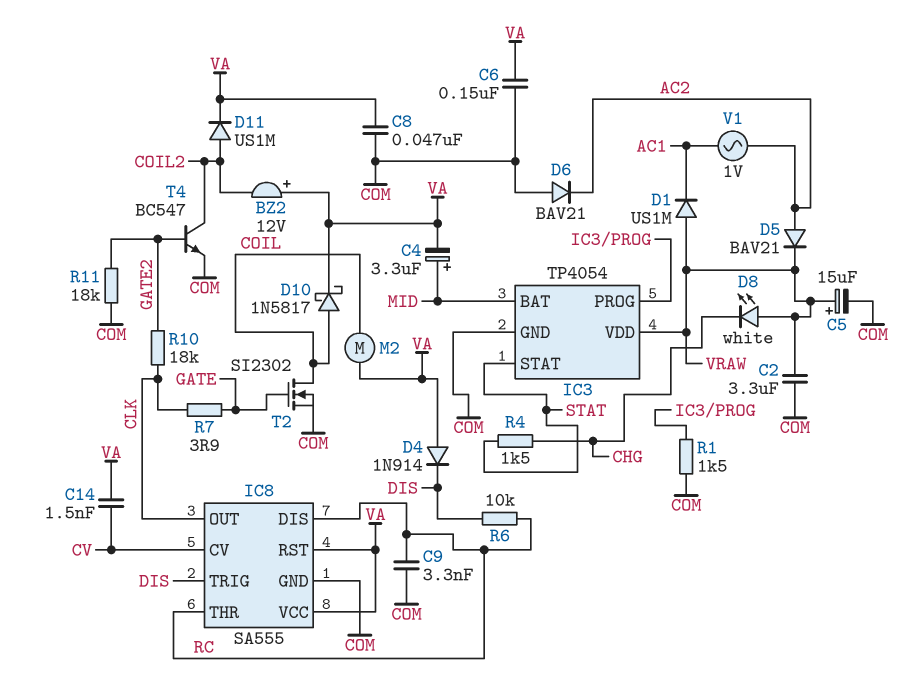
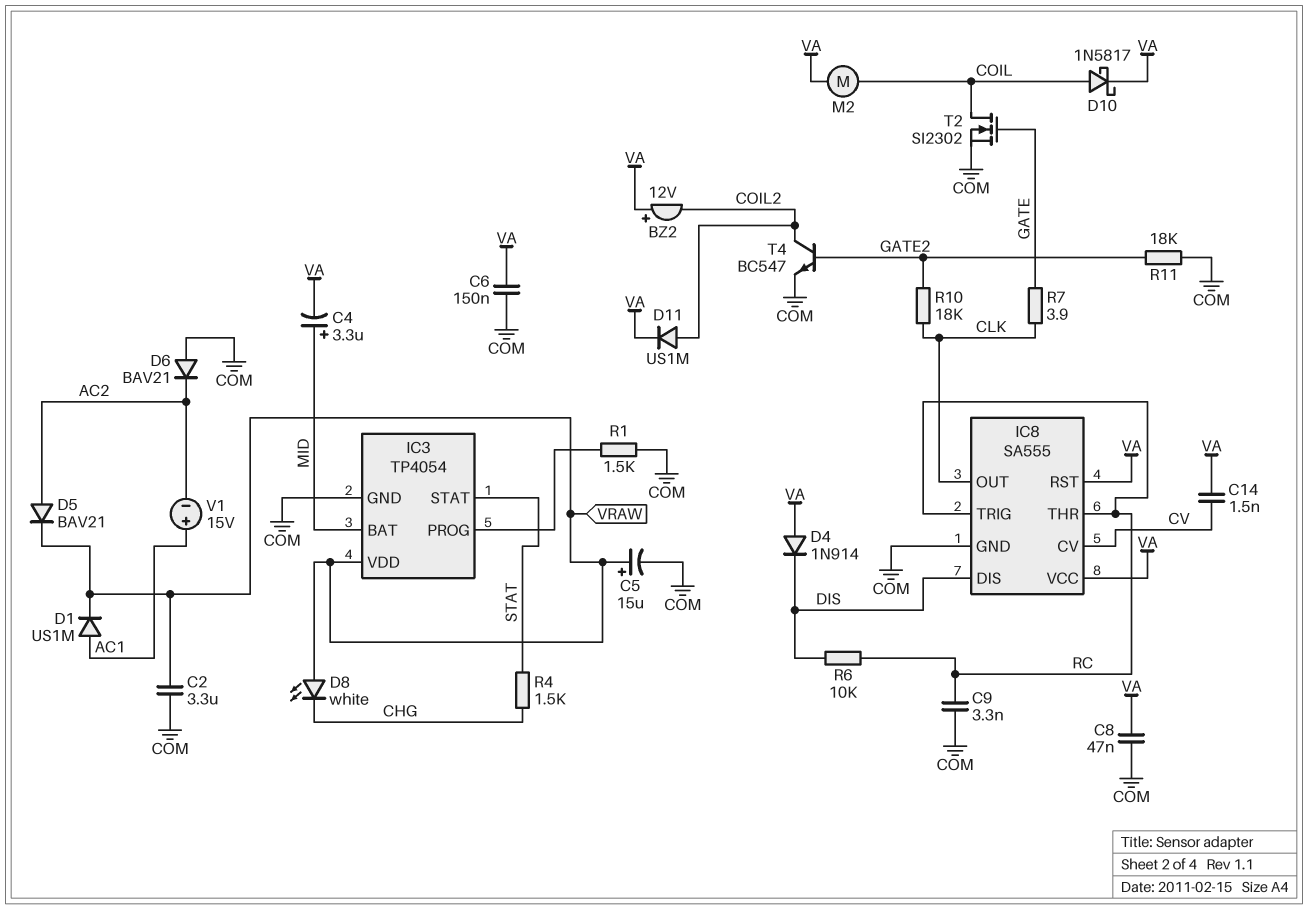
D1: diode US1M (A VRAW, K AC1) -> diode US1M (A AC1, K VRAW)
IC8 pin DIS: RC -> DIS
IC8 pin TRIG: DIS -> RC
V1: AC 1V (AC1, AC2) -> 15V (plus AC1, minus AC2)

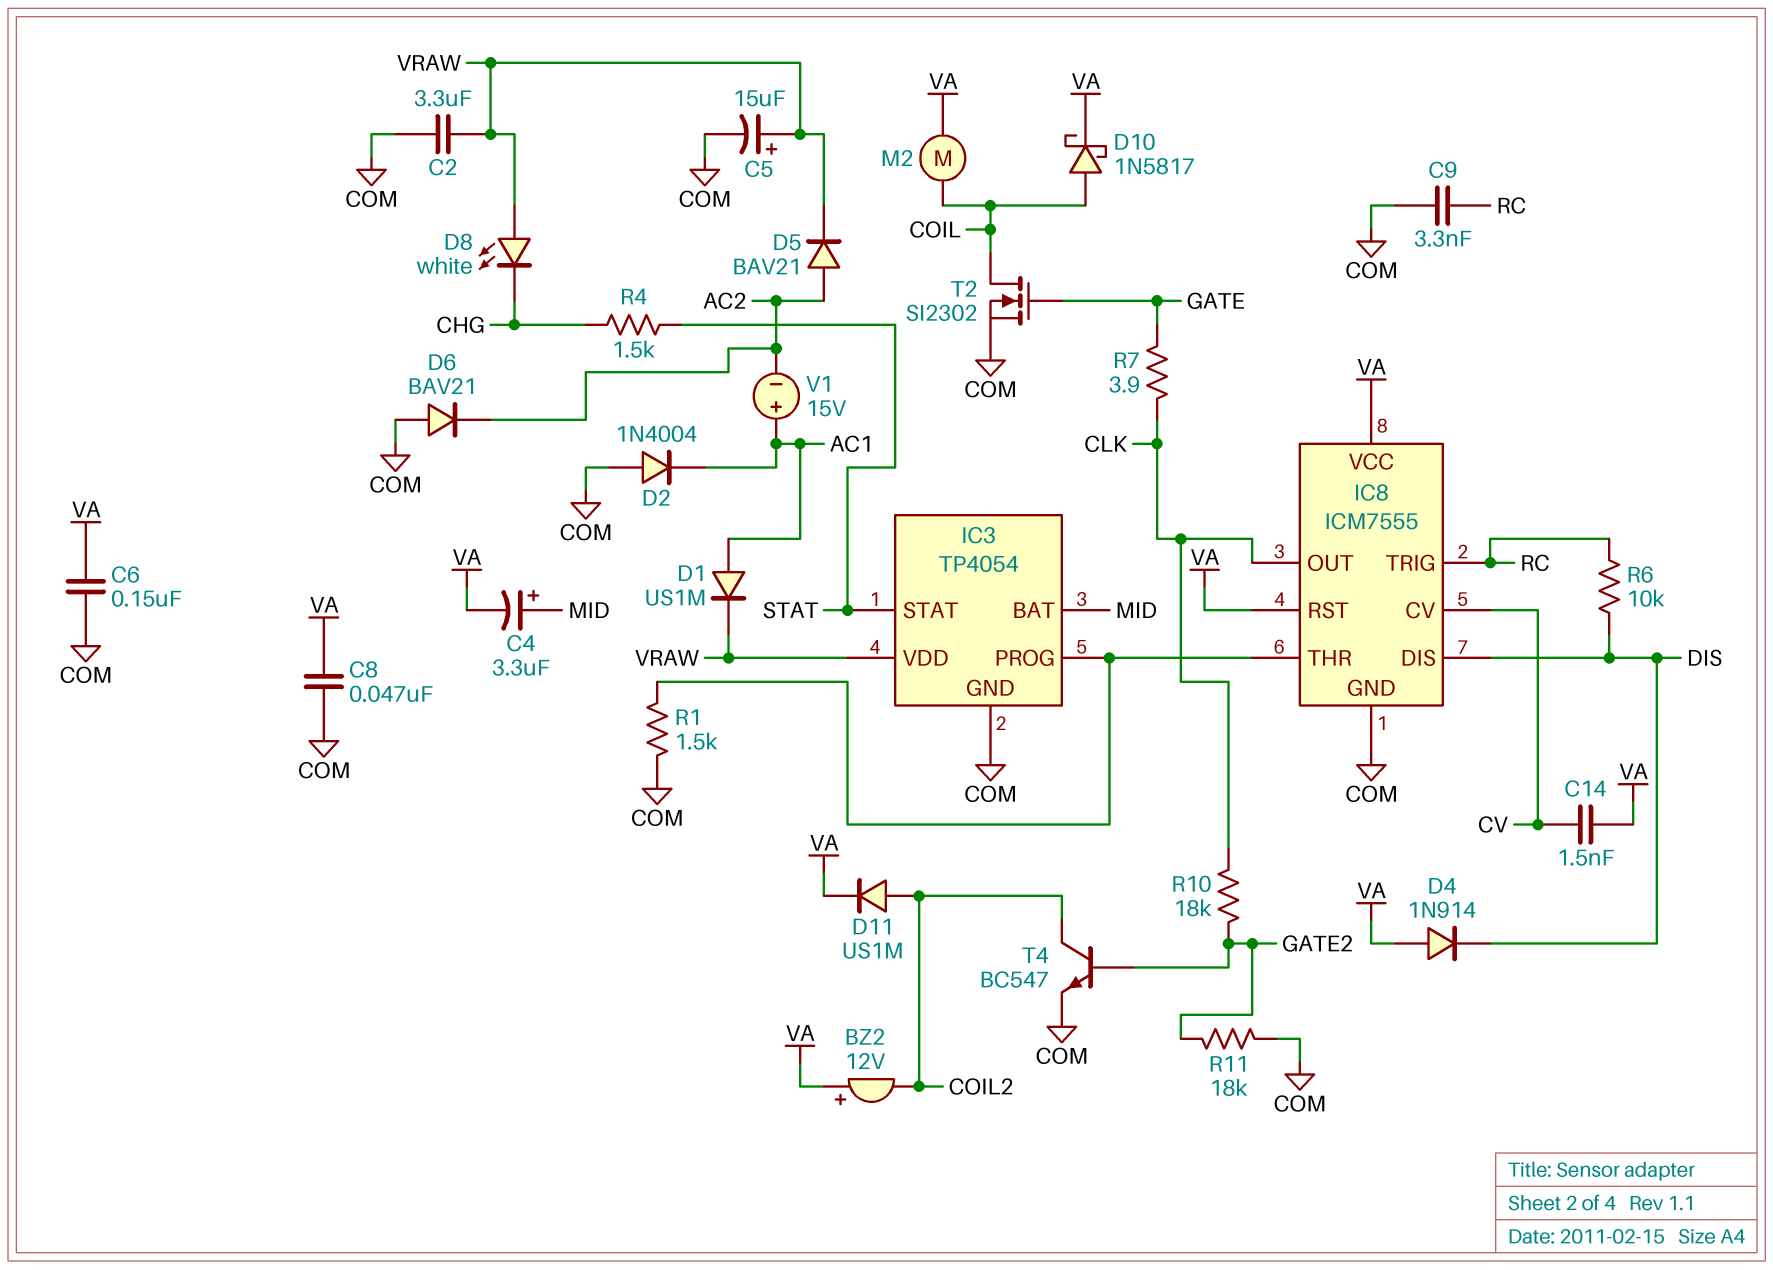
D2: none -> diode 1N4004 (A COM, K AC1)
IC8: SA555 -> ICM7555
IC8 pin THR: RC -> IC3/PROG

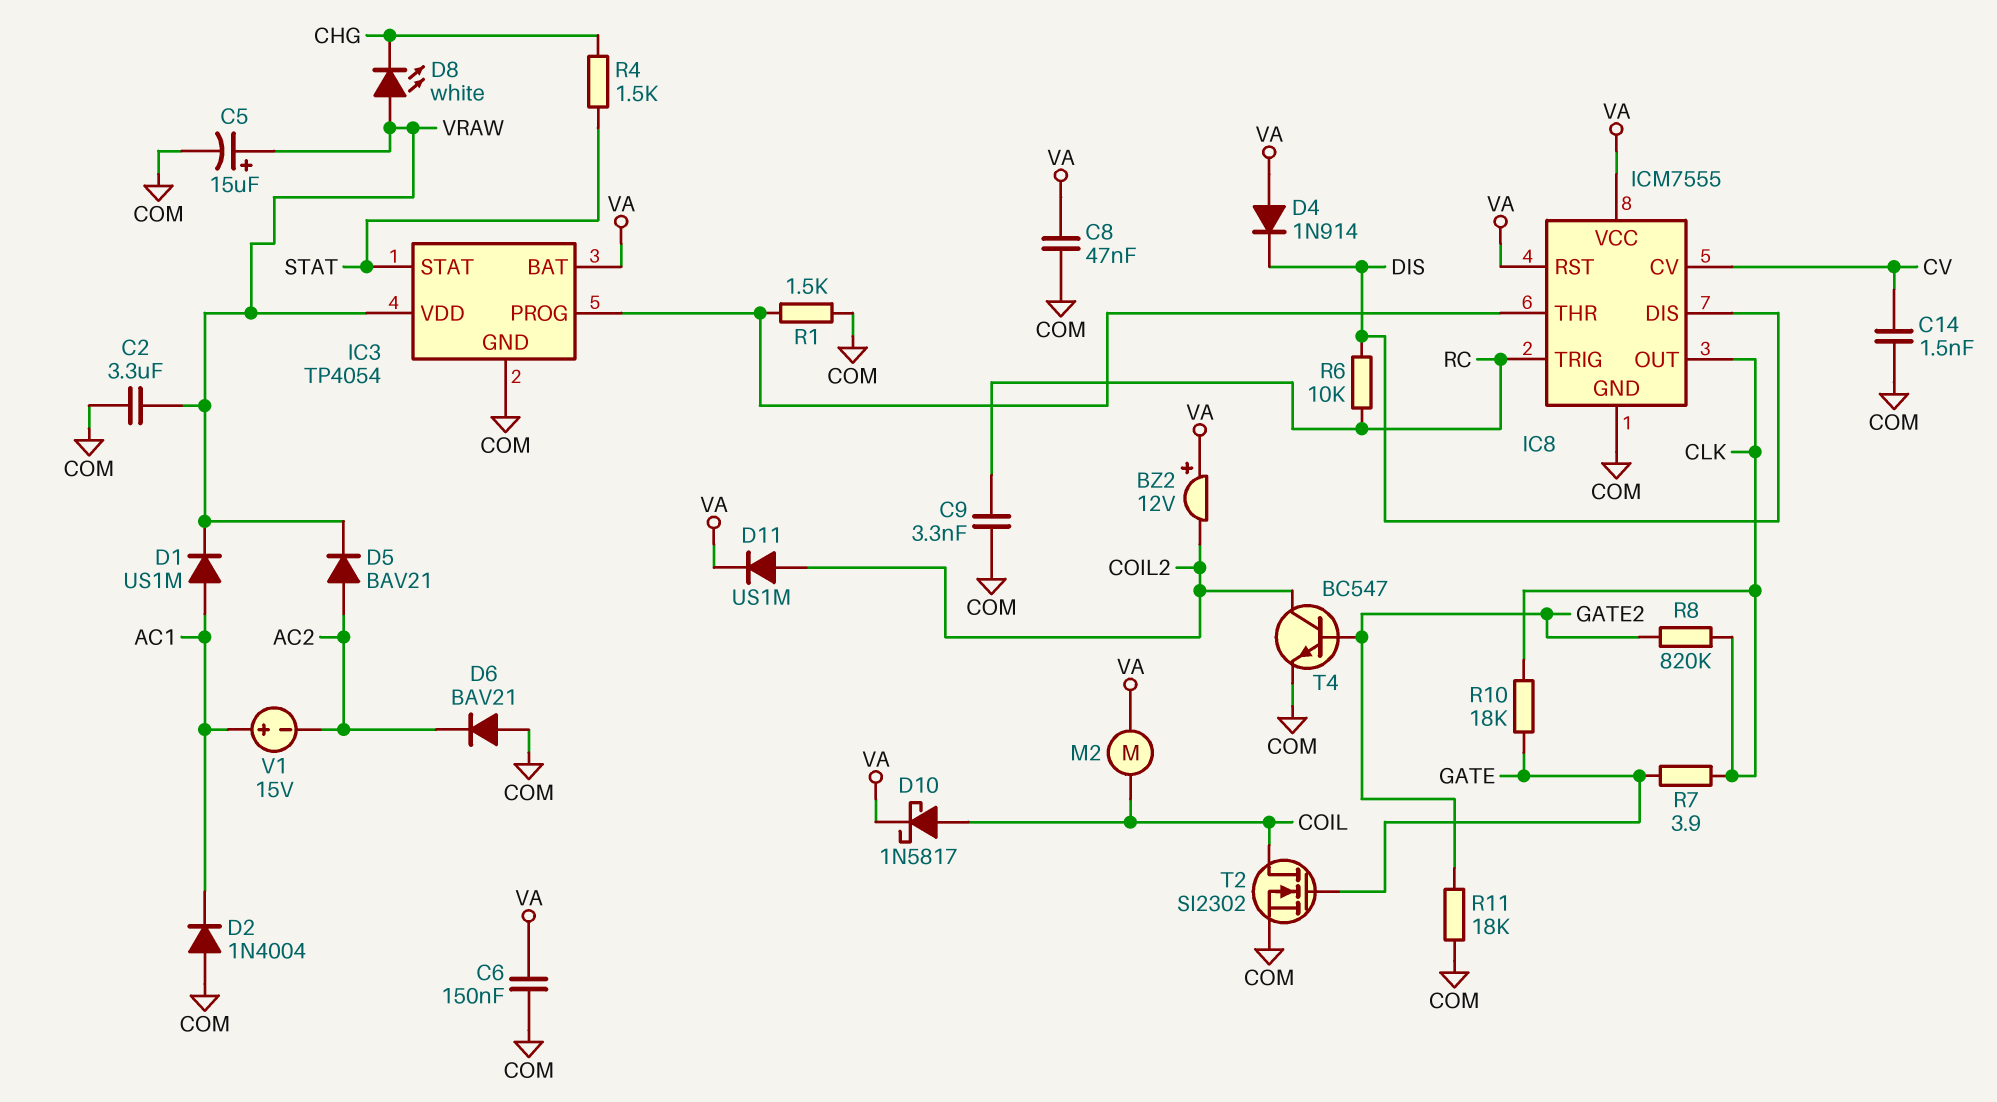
C4: 3.3uF (plus MID, minus VA) -> none
C14: 1.5nF (CV, VA) -> 1.5nF (COM, CV)
IC3 pin BAT: MID -> VA
R8: none -> 820k (CLK, GATE2)
R10: 18k (CLK, GATE2) -> 18k (CLK, GATE)

